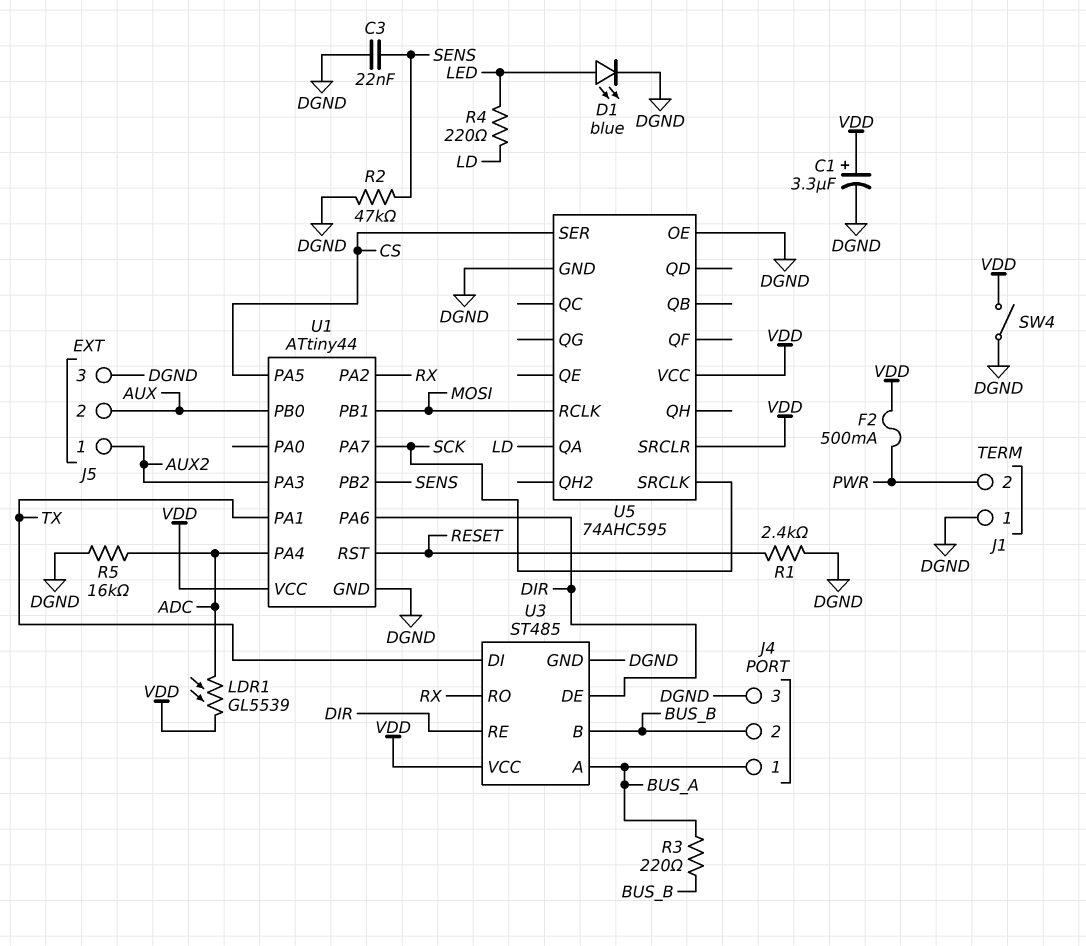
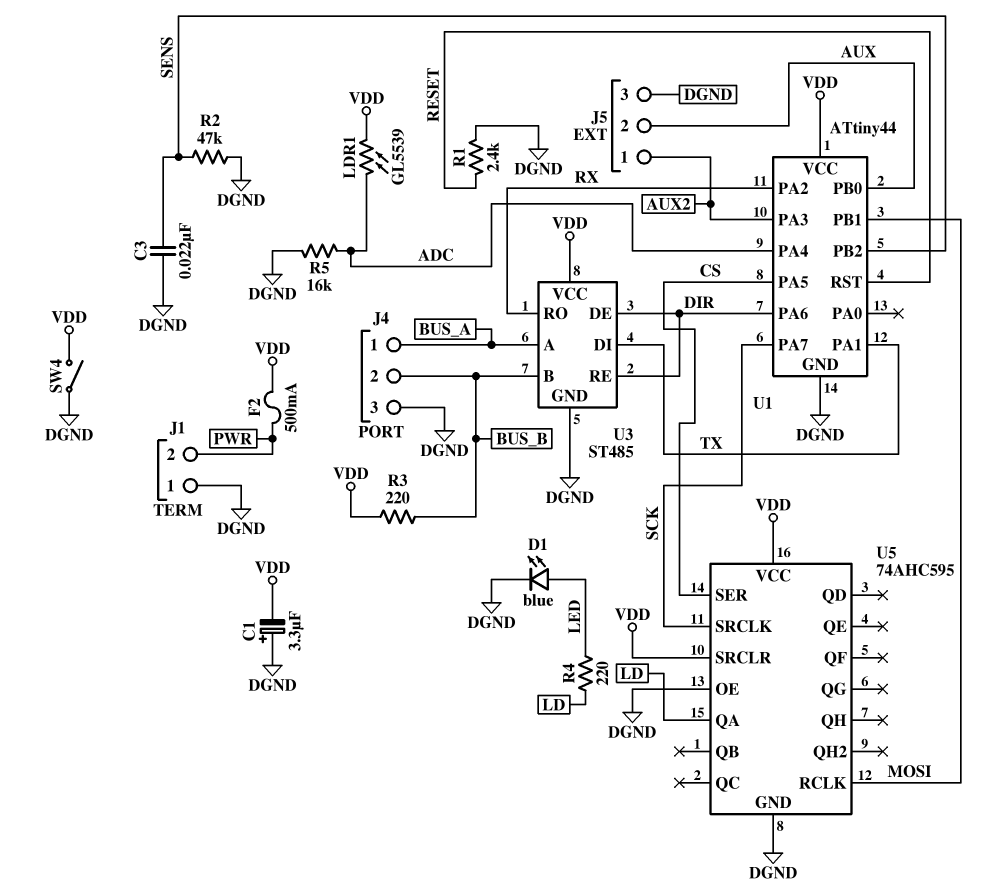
C1: 3.3uF (plus VDD, minus DGND) -> 3.3uF (plus DGND, minus VDD)
R3: 220 (BUS_A, BUS_B) -> 220 (BUS_B, VDD)

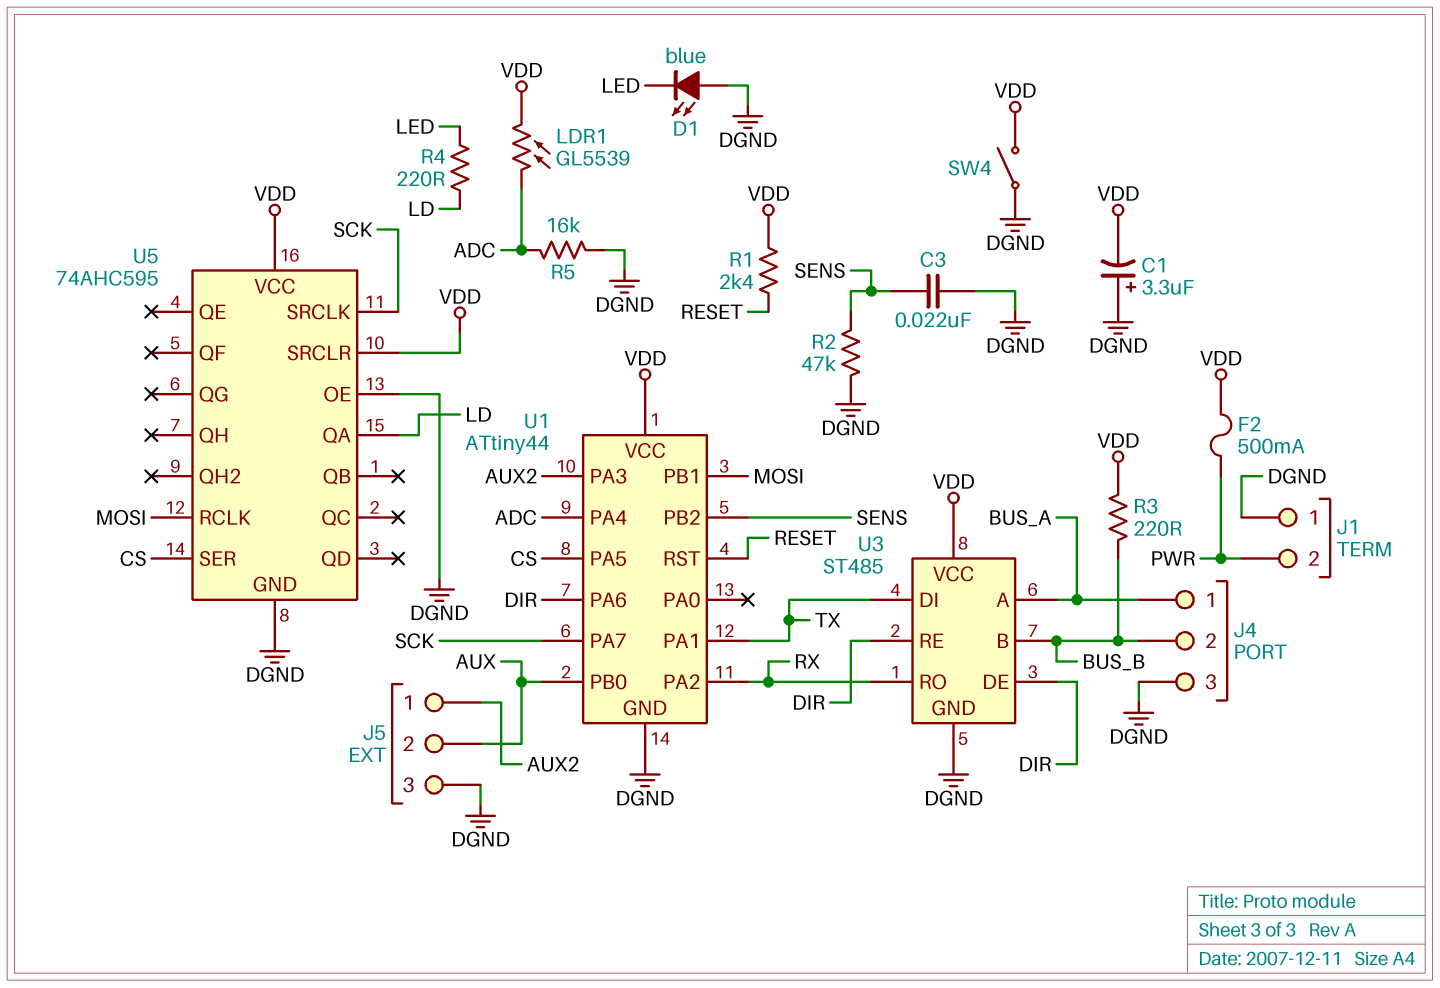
D1: LED blue (A LED, K DGND) -> LED blue (A DGND, K LED)
R1: 2.4k (DGND, RESET) -> 2.4k (RESET, VDD)

